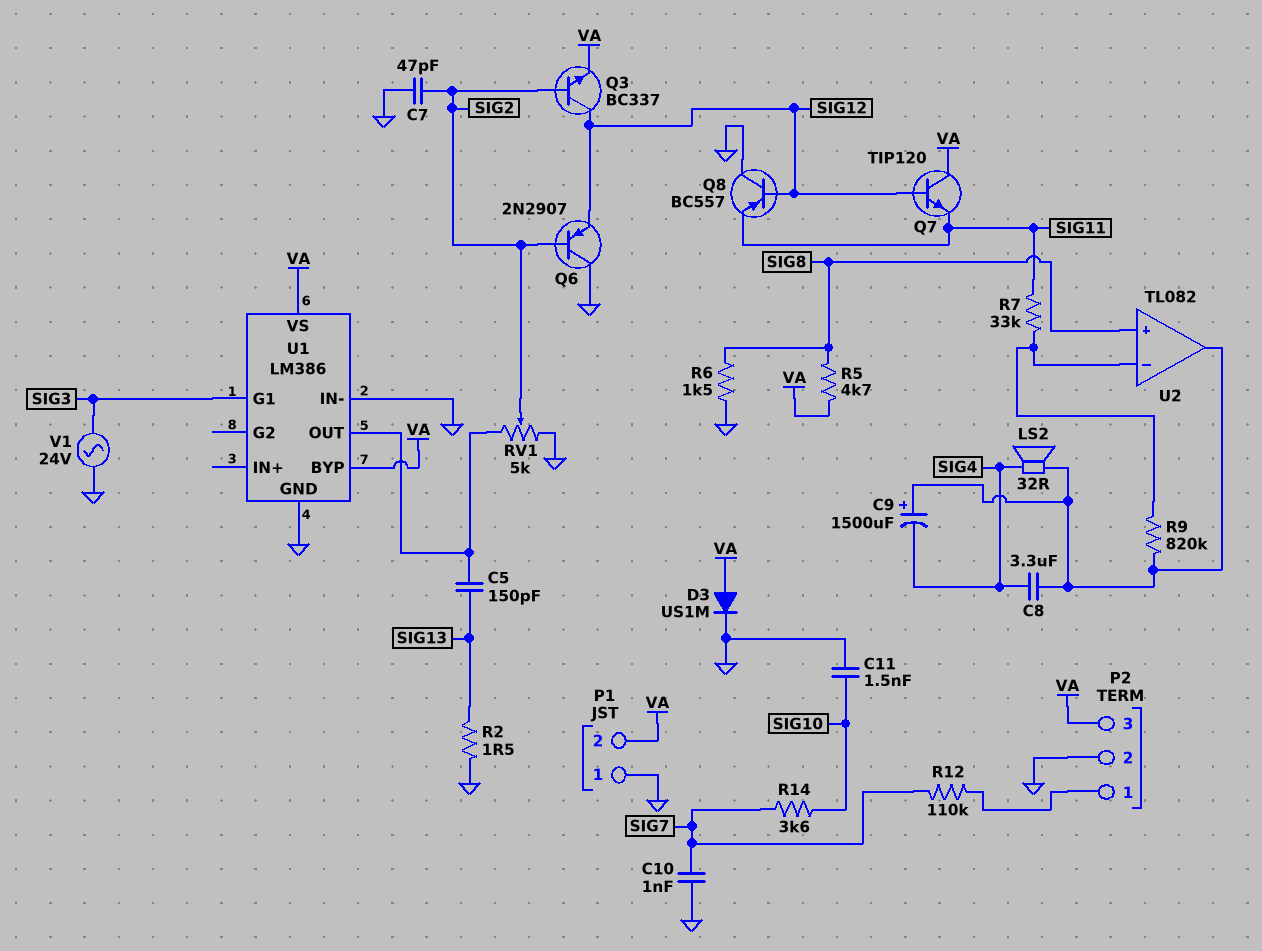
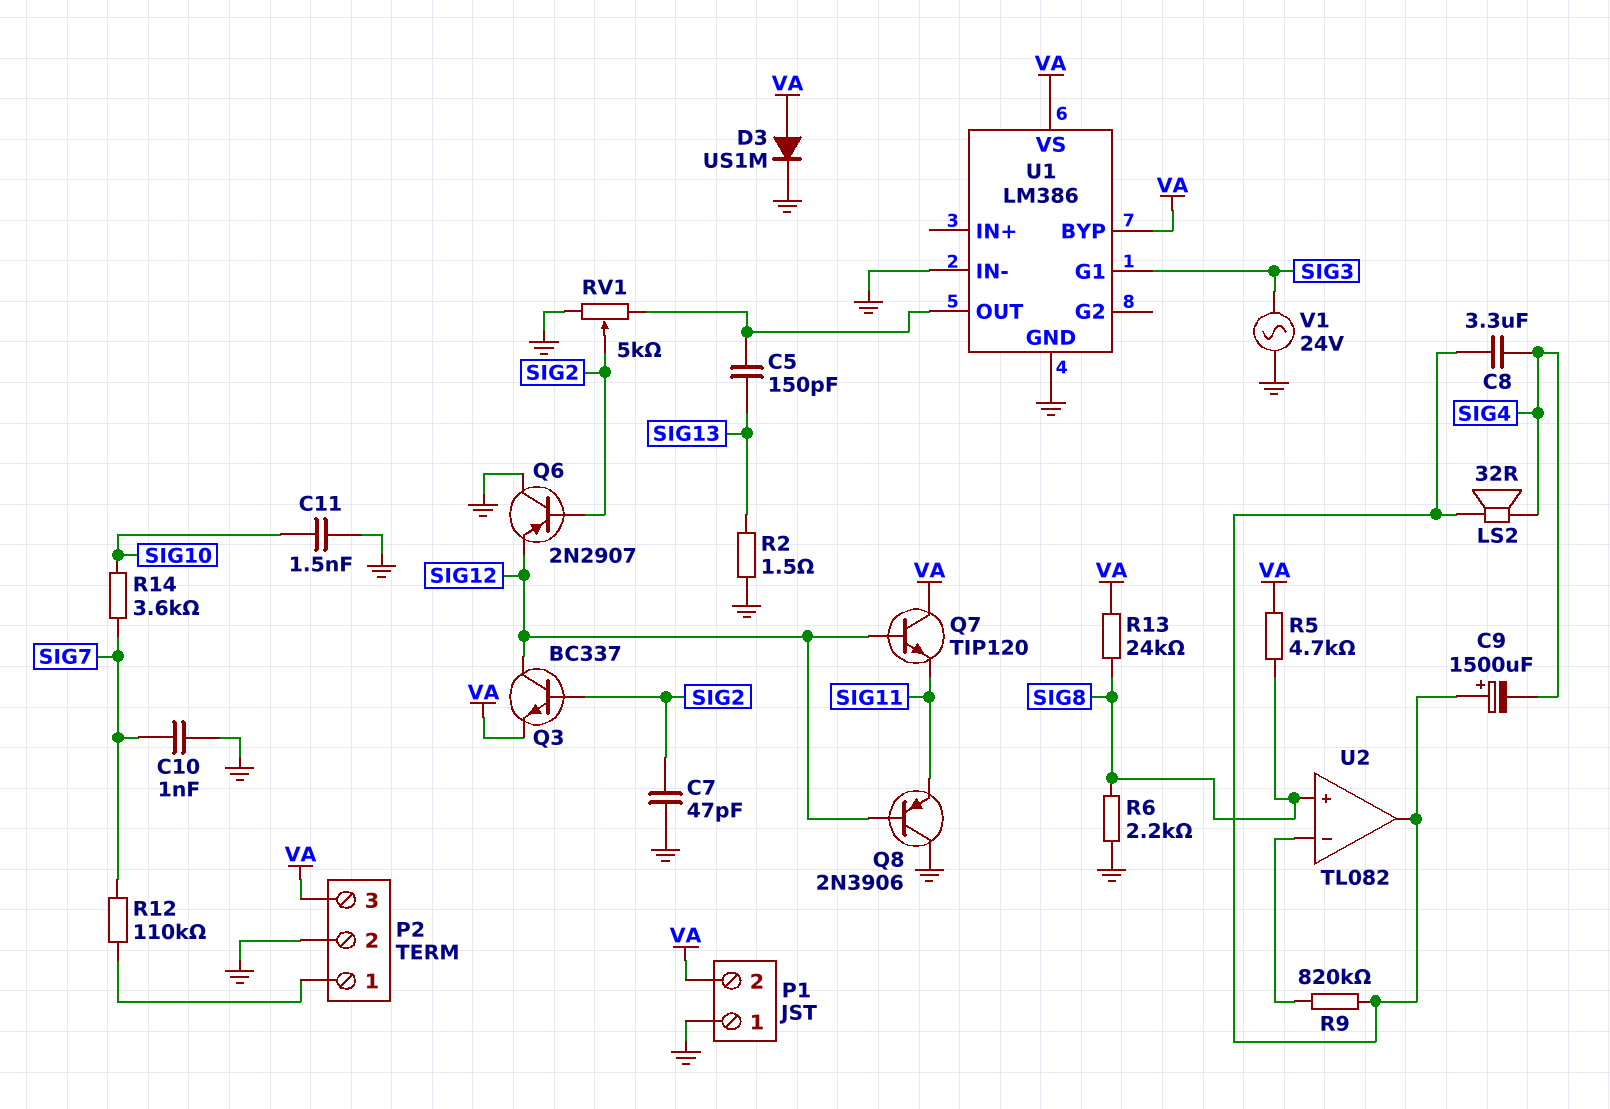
Q8: PNP BC557 (B SIG12, C GND, E SIG11) -> PNP 2N3906 (B SIG12, C GND, E SIG11)
R6: 1.5k (GND, SIG8) -> 2.2k (GND, SIG8)
R7: 33k (SIG11, U2/in-) -> none
R13: none -> 24k (SIG8, VA)

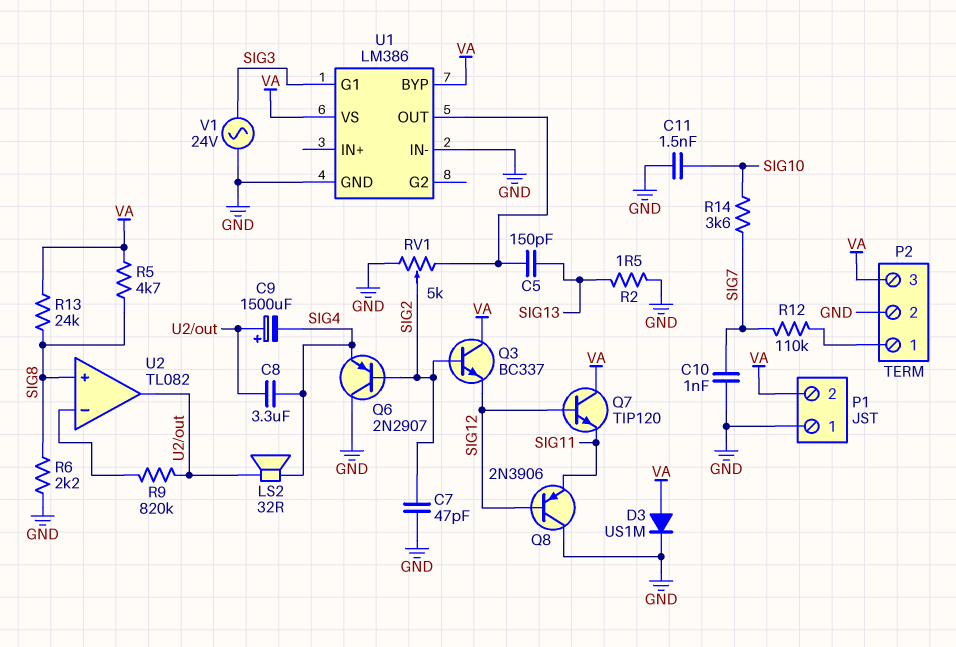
Q3: NPN BC337 (B SIG2, C SIG12, E VA) -> NPN BC337 (B SIG2, C VA, E SIG12)
Q6: PNP 2N2907 (B SIG2, C GND, E SIG12) -> PNP 2N2907 (B SIG2, C GND, E SIG4)

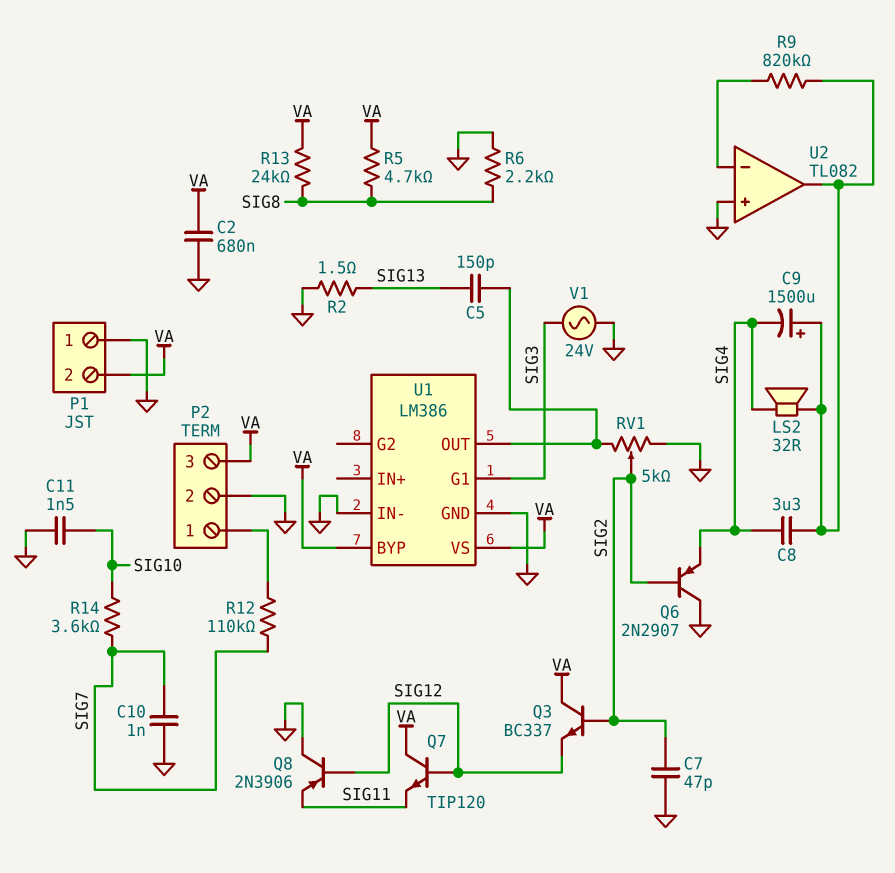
C2: none -> 680nF (GND, VA)
D3: diode US1M (A VA, K GND) -> none
U2 pin in+: SIG8 -> GND

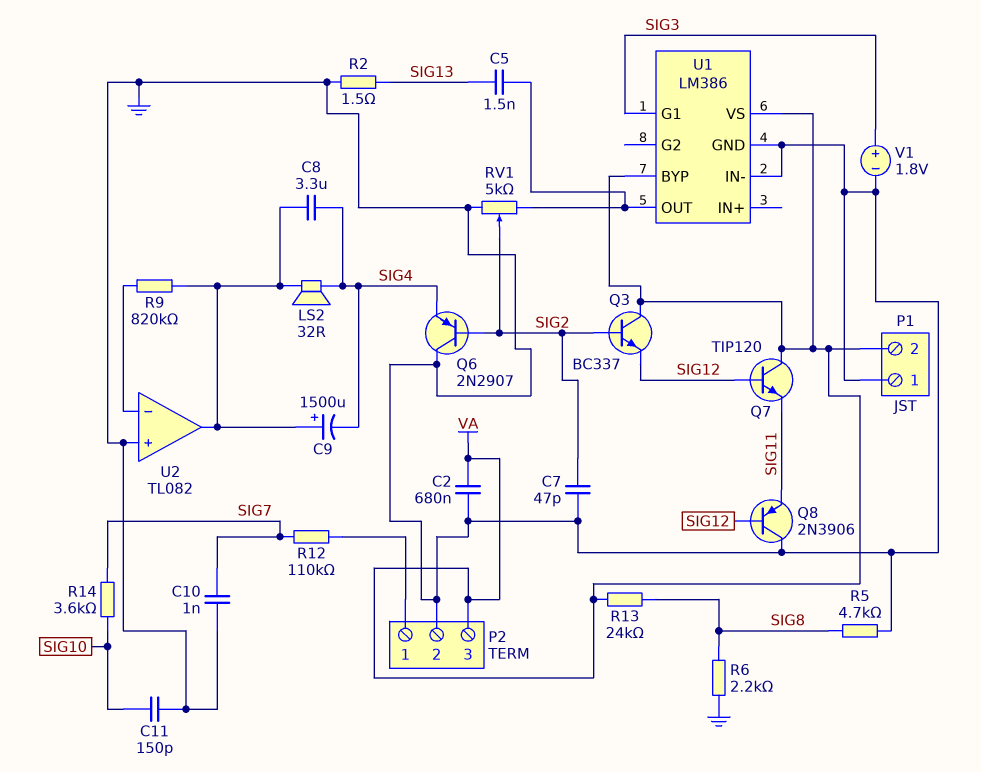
C5: 150pF (SIG13, U1/OUT) -> 1.5nF (SIG13, U1/OUT)
C11: 1.5nF (GND, SIG10) -> 150pF (GND, SIG10)
R5: 4.7k (SIG8, VA) -> 4.7k (GND, SIG8)
V1: AC 24V (GND, SIG3) -> 1.8V (plus SIG3, minus GND)

